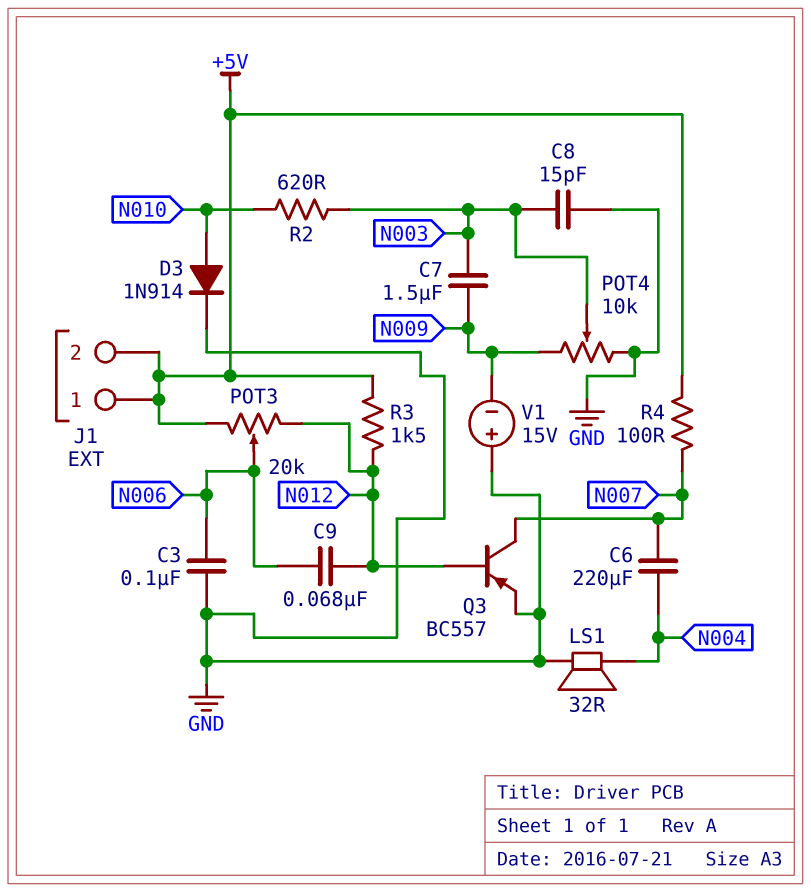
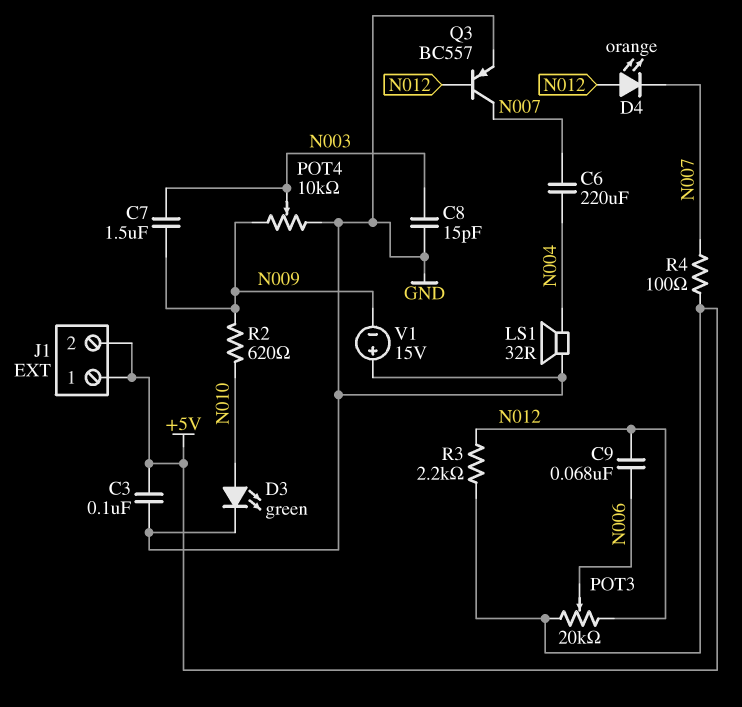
C3: 100nF (GND, N006) -> 100nF (+5V, GND)
D3: diode 1N914 (A N010, K GND) -> LED green (A N010, K GND)
D4: none -> LED orange (A N012, K N007)
R2: 620 (N003, N010) -> 620 (N009, N010)
R3: 1.5k (+5V, N012) -> 2.2k (+5V, N012)

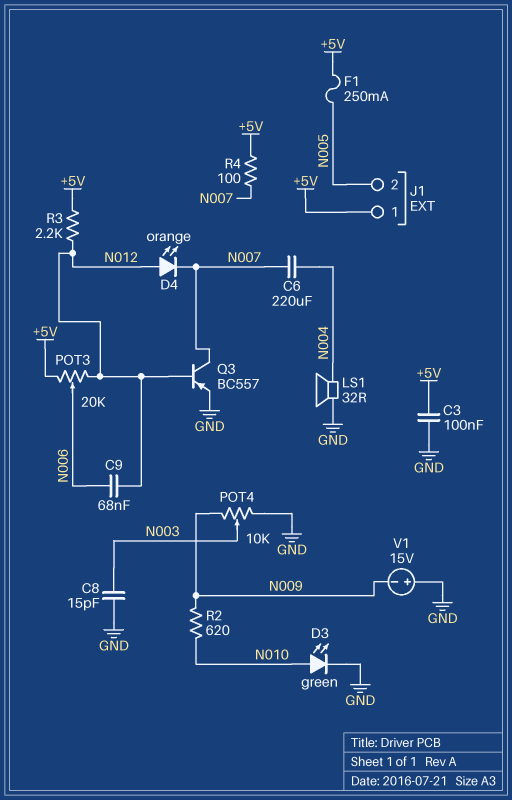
C7: 1.5uF (N003, N009) -> none
F1: none -> 250mA (+5V, N005)
J1 pin 2: +5V -> N005

